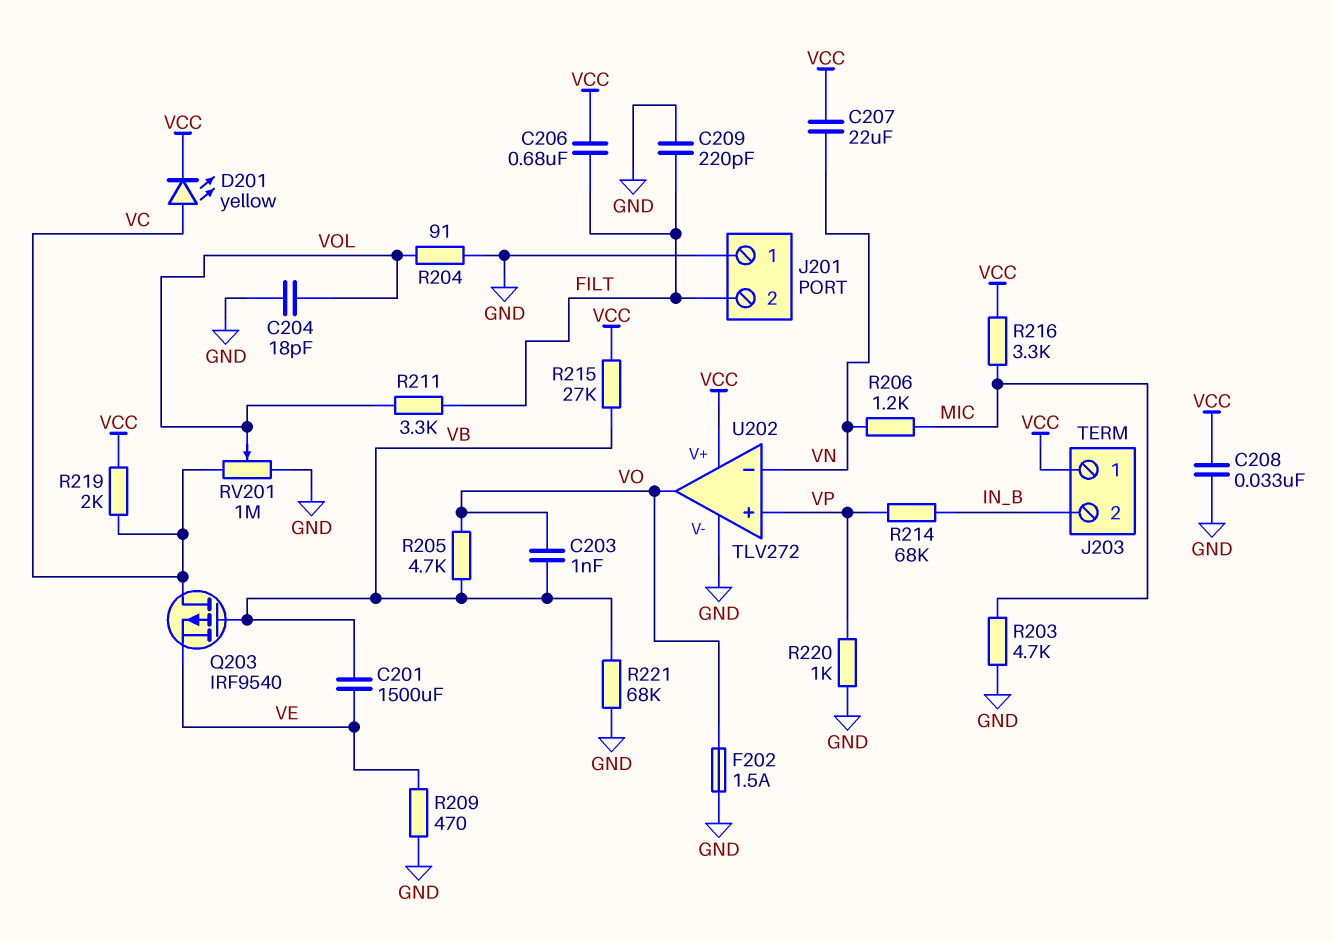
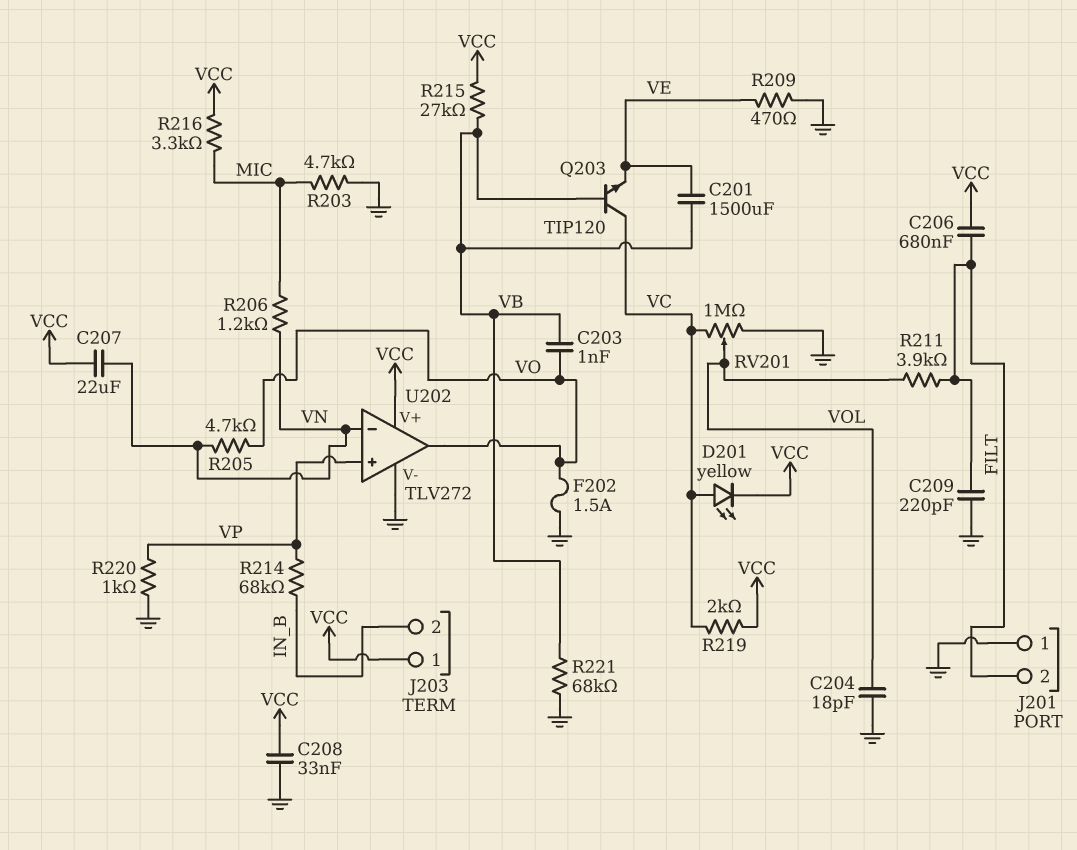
Q203: PMOS IRF9540 (G VB, D VC, S VE) -> NPN TIP120 (B VB, C VC, E VE)
R204: 91 (GND, VOL) -> none
R205: 4.7k (VB, VO) -> 4.7k (VN, VO)
R211: 3.3k (FILT, VOL) -> 3.9k (FILT, VOL)

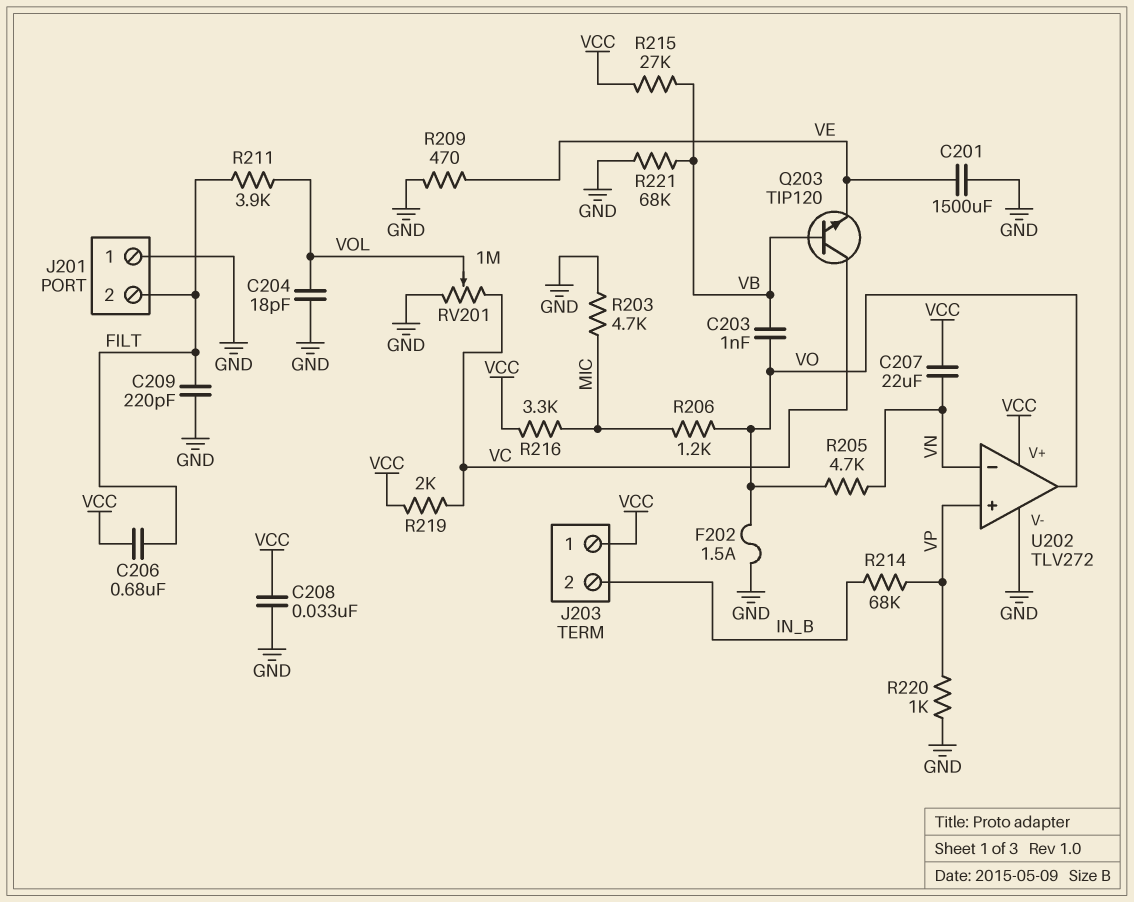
C201: 1500uF (VB, VE) -> 1500uF (GND, VE)
D201: LED yellow (A VC, K VCC) -> none
R206: 1.2k (MIC, VN) -> 1.2k (MIC, VO)

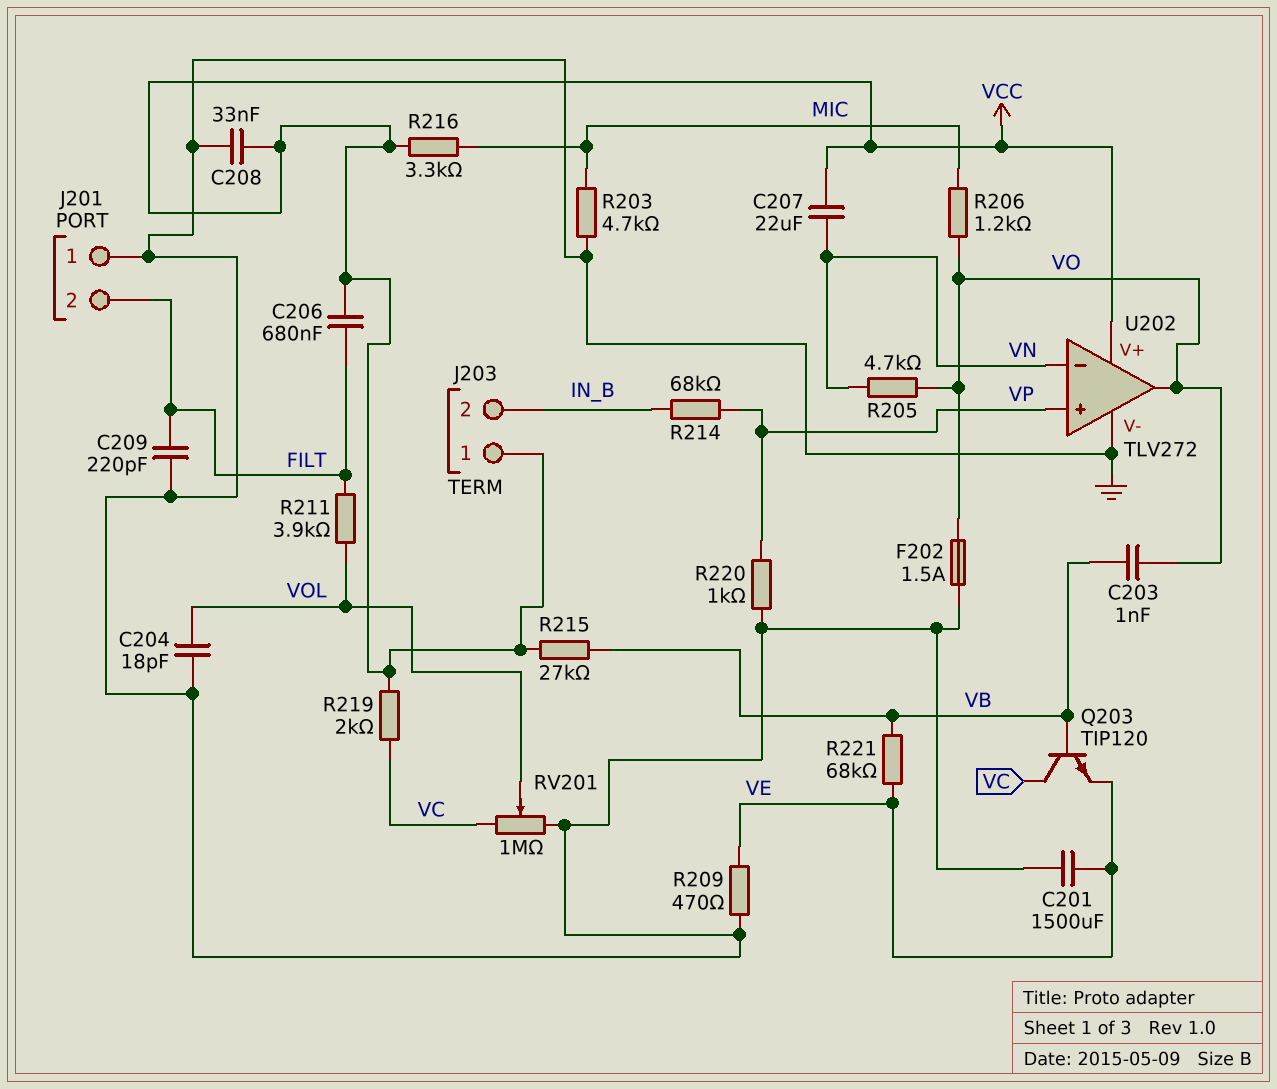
R221: 68k (GND, VB) -> 68k (VB, VE)

